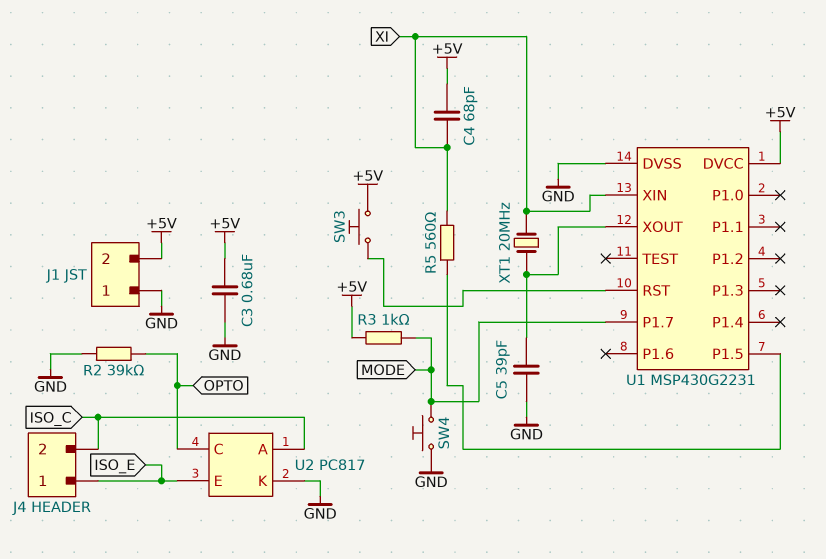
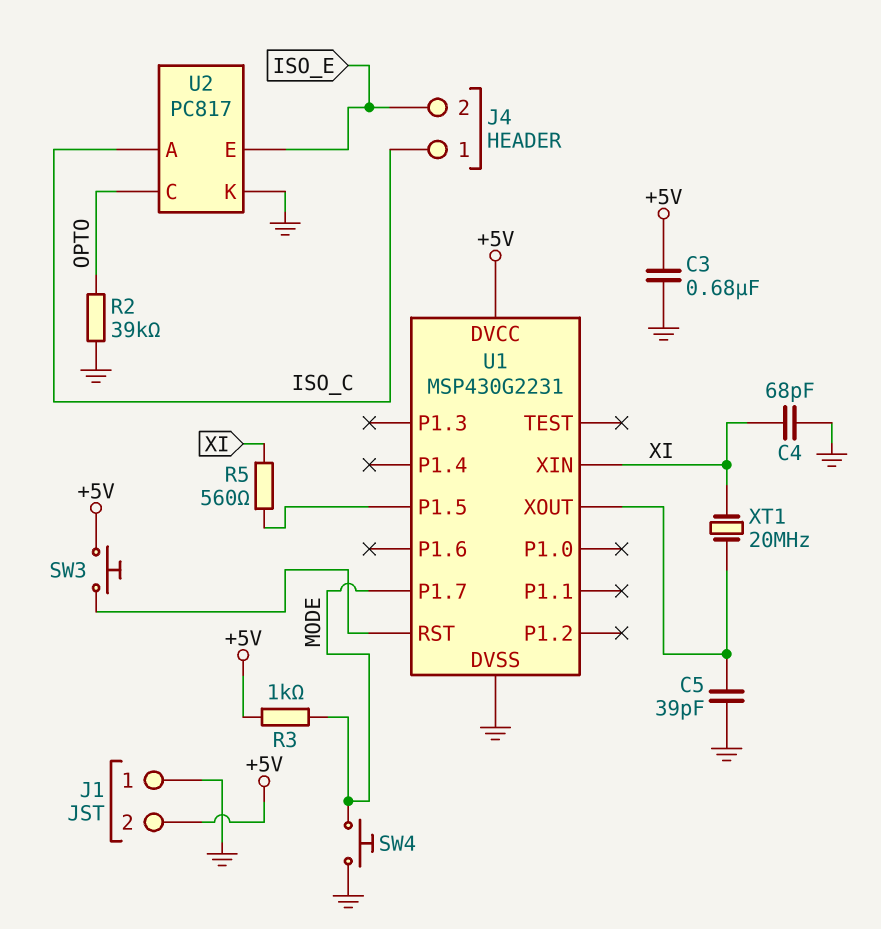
C4: 68pF (+5V, XI) -> 68pF (GND, XI)
J4 pin 1: ISO_E -> ISO_C
J4 pin 2: ISO_C -> ISO_E

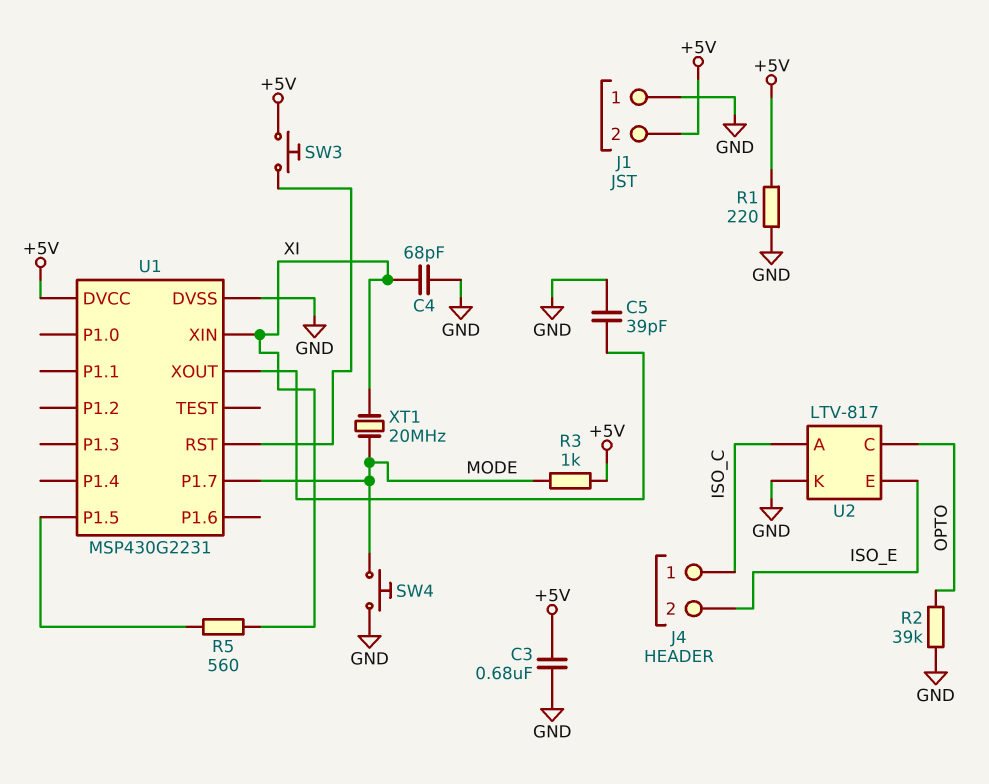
R1: none -> 220 (+5V, GND)
U2: PC817 -> LTV-817
XT1: 20MHz (U1/XOUT, XI) -> 20MHz (MODE, XI)

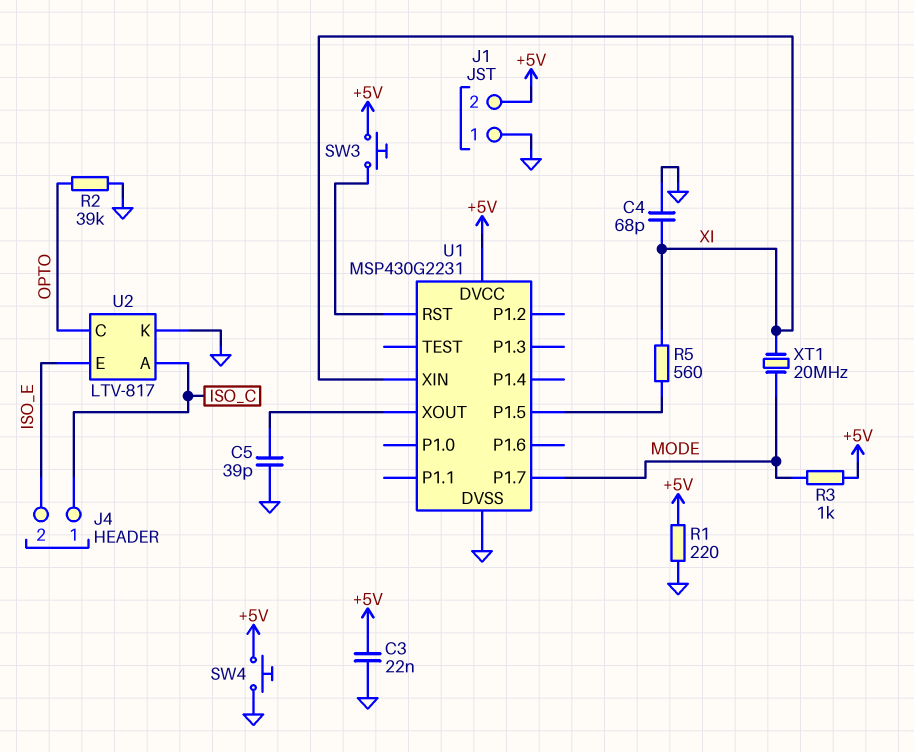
C3: 680nF (+5V, GND) -> 22nF (+5V, GND)
SW4: button (GND, MODE) -> button (+5V, GND)

